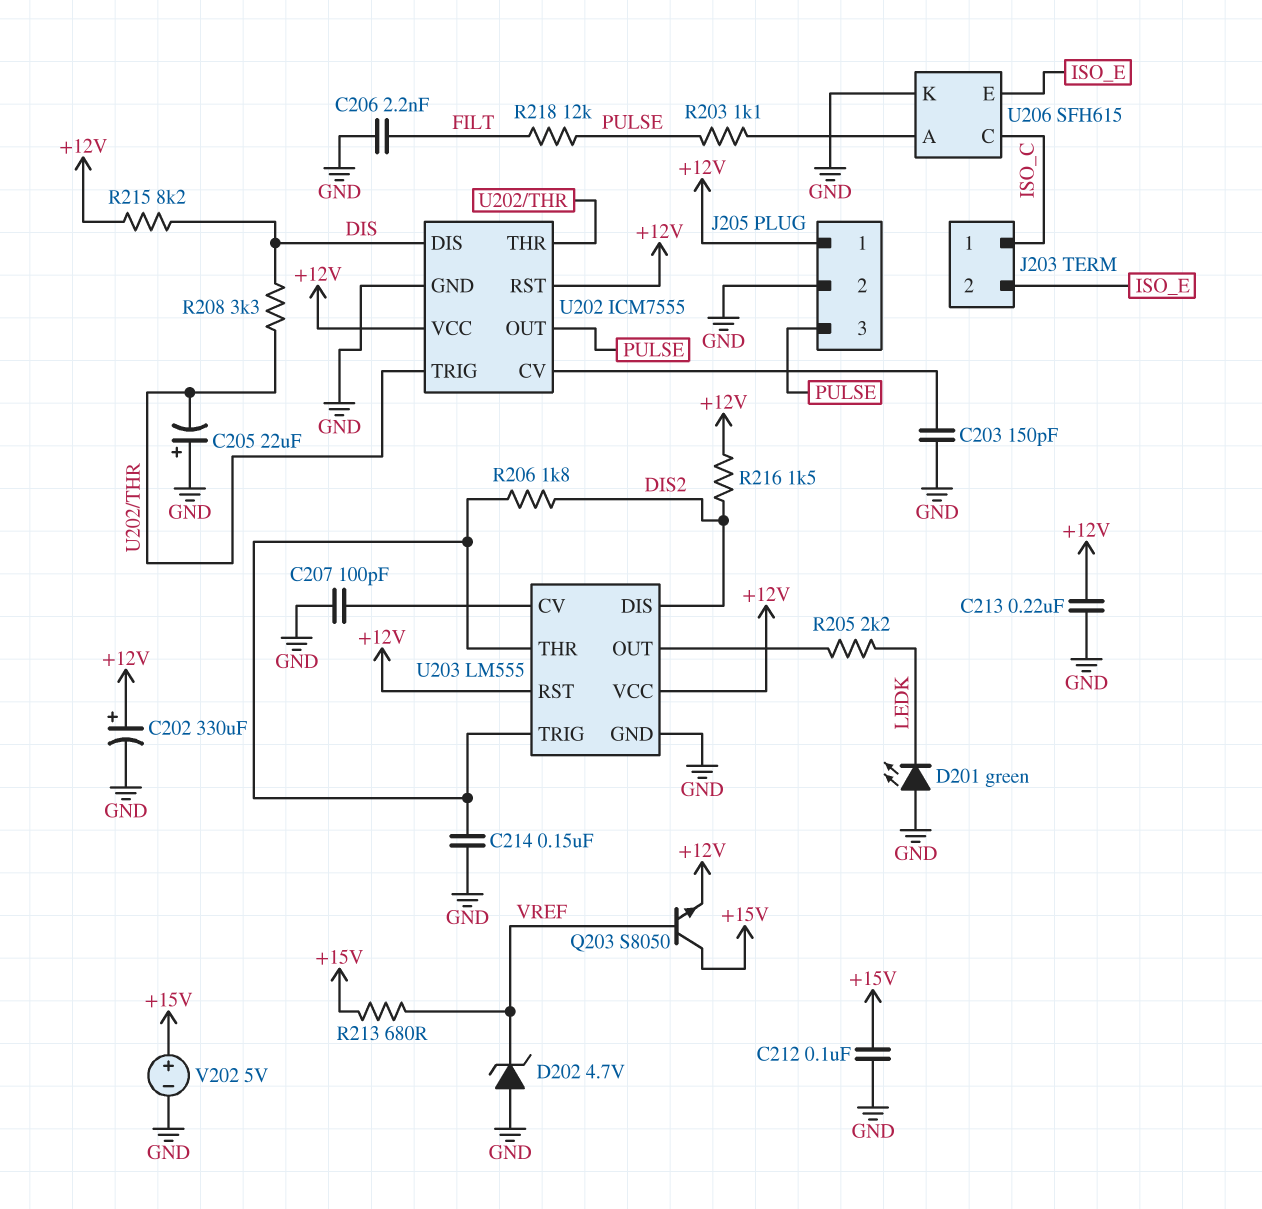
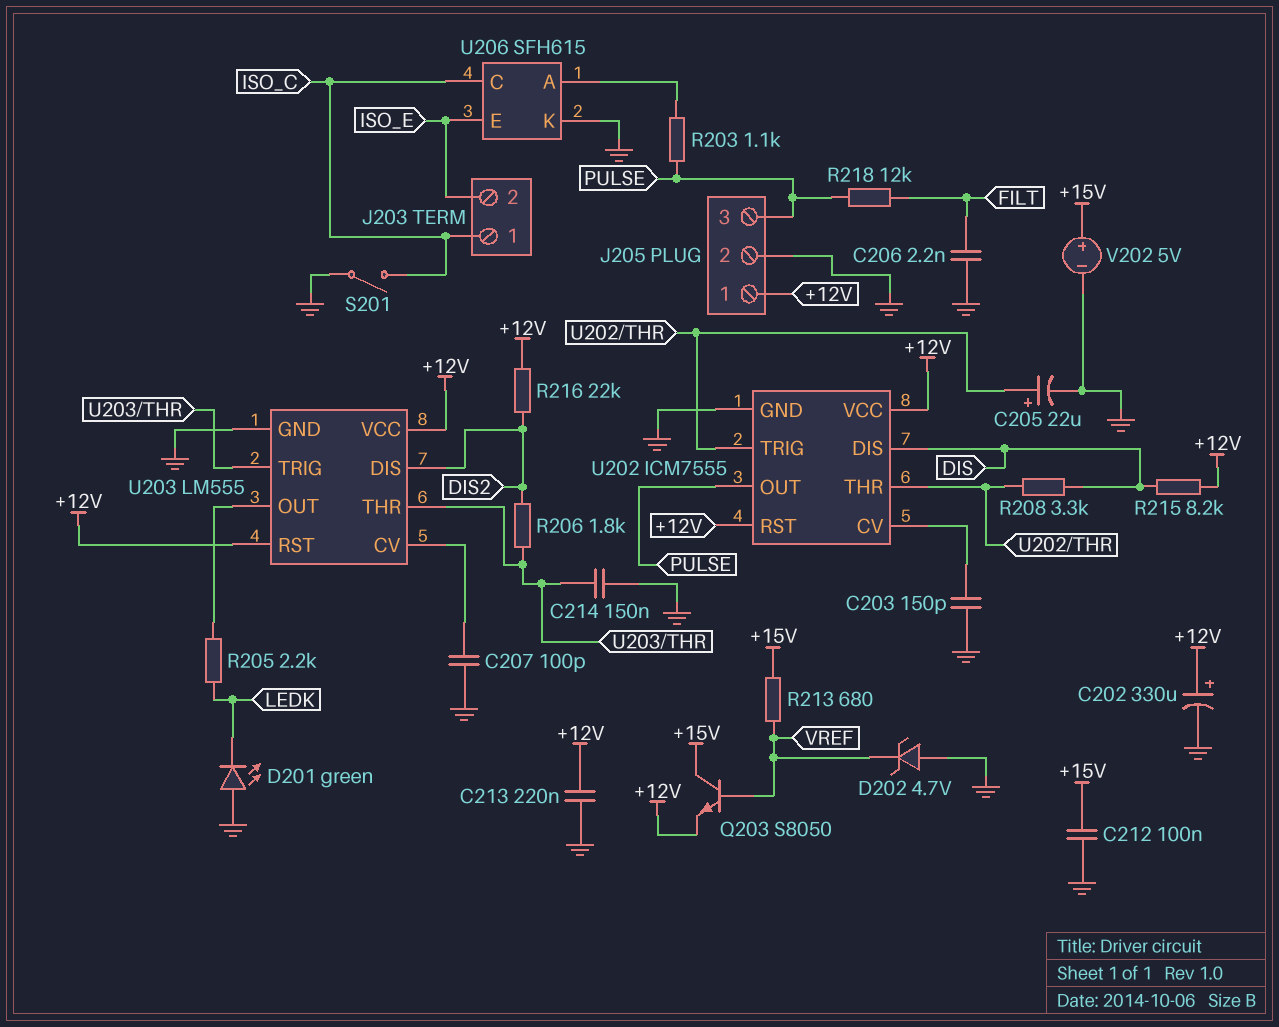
C205: 22uF (plus GND, minus U202/THR) -> 22uF (plus U202/THR, minus GND)
R216: 1.5k (+12V, DIS2) -> 22k (+12V, DIS2)
S201: none -> switch (GND, ISO_C)

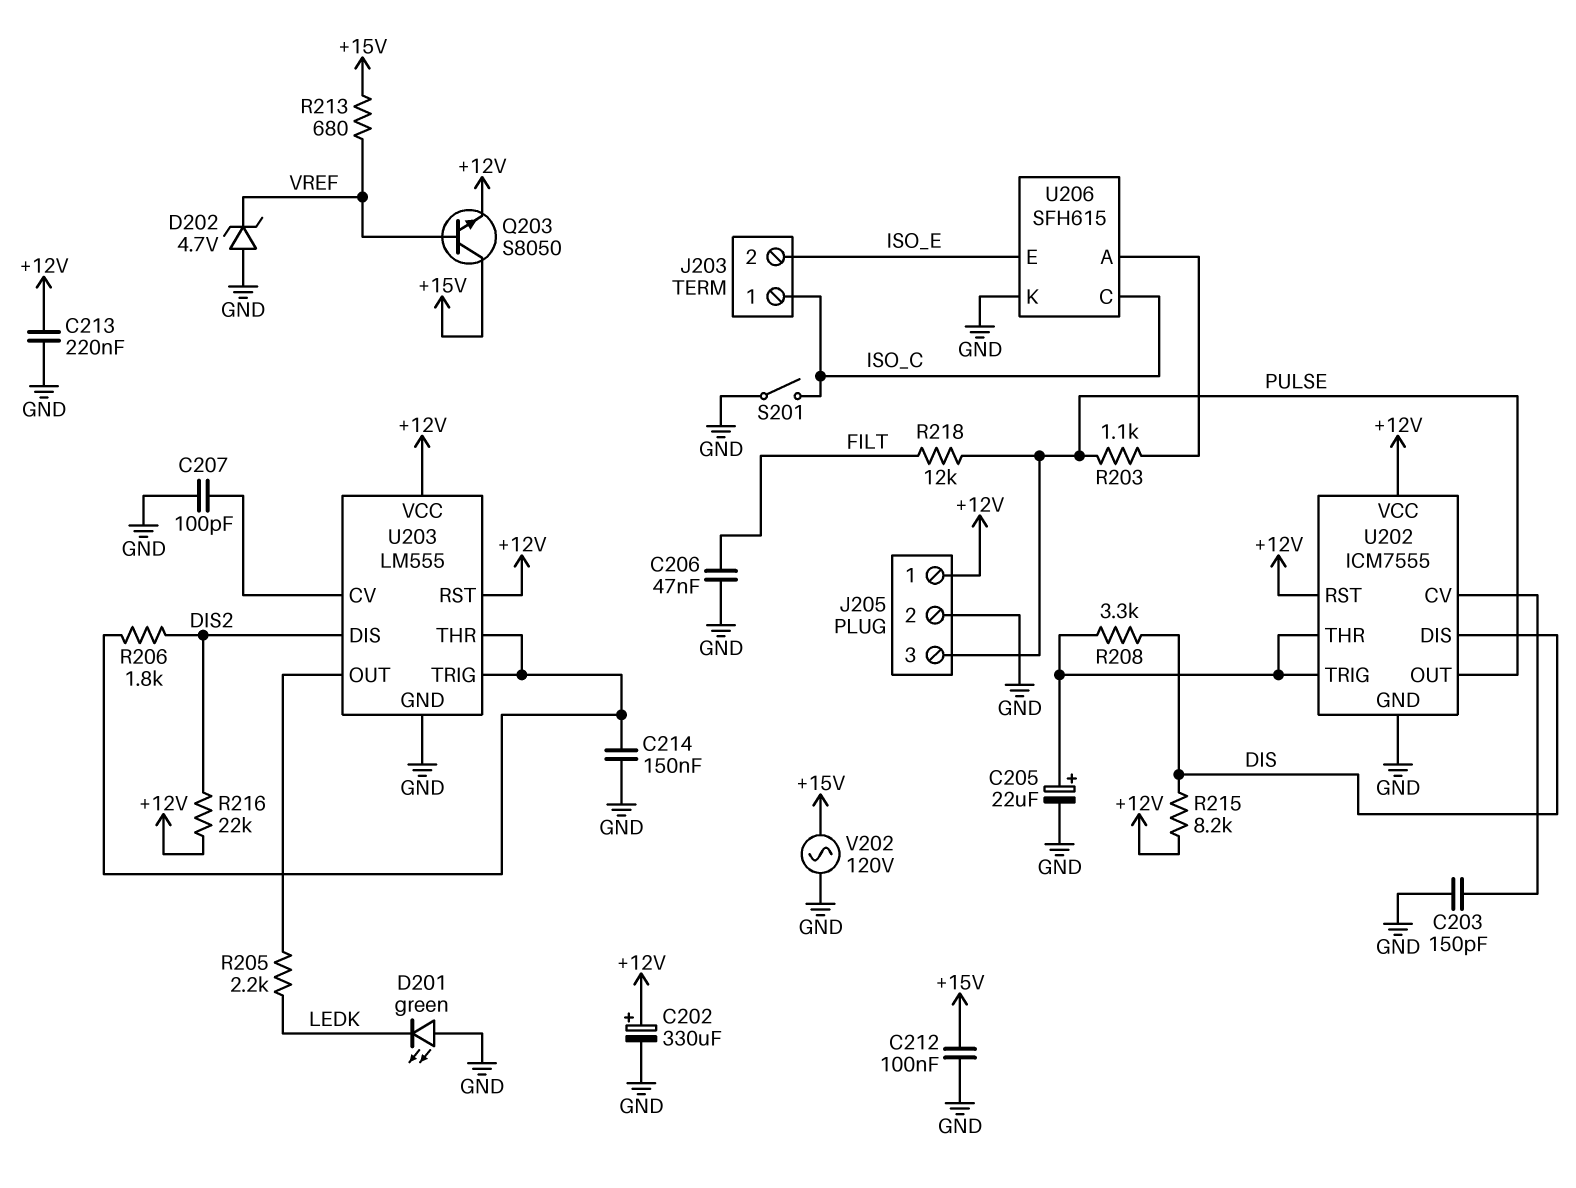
C206: 2.2nF (FILT, GND) -> 47nF (FILT, GND)
V202: 5V (plus +15V, minus GND) -> AC 120V (+15V, GND)

